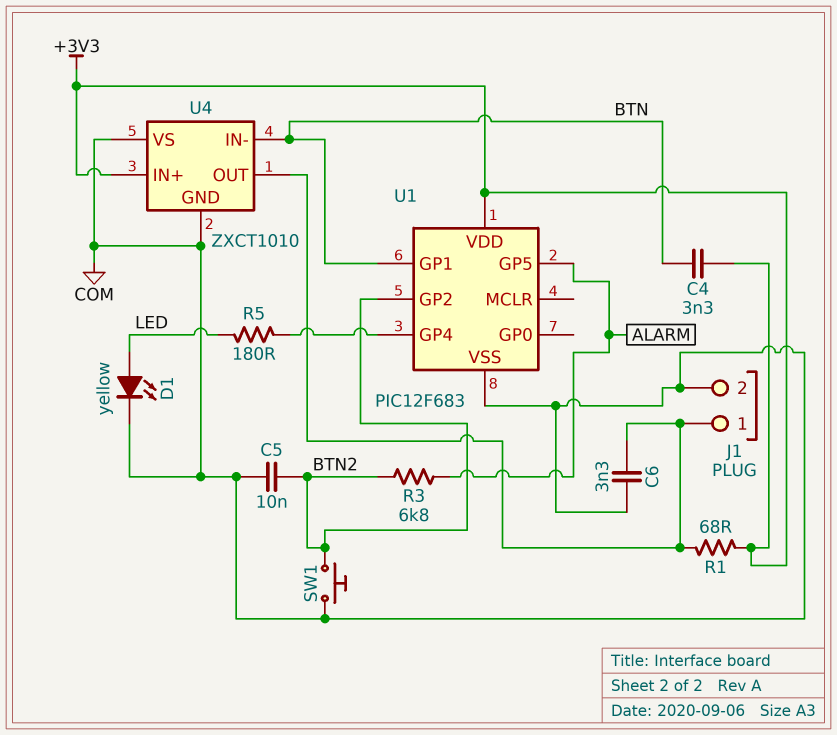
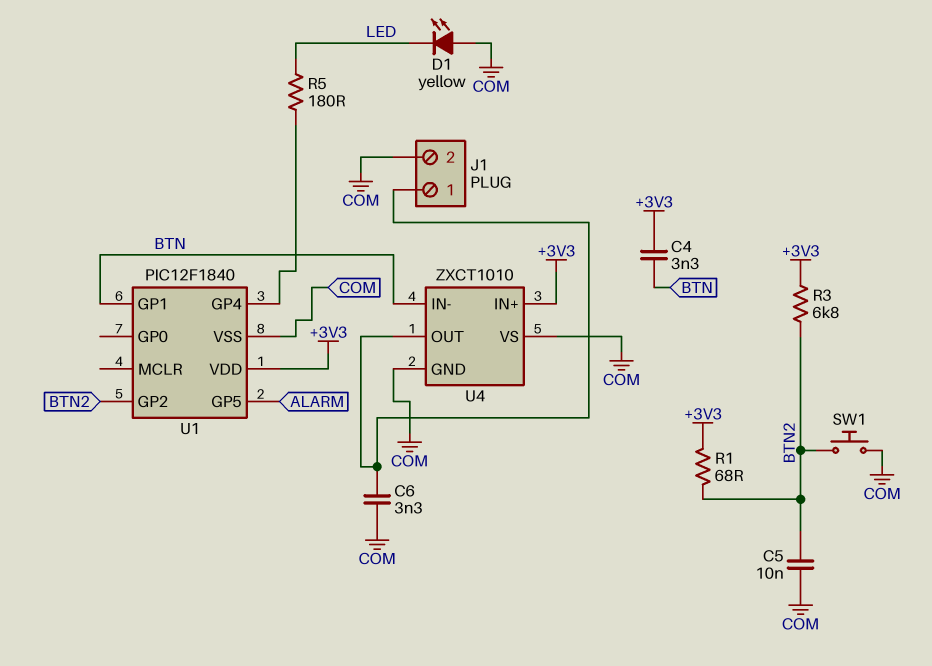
D1: LED yellow (A LED, K COM) -> LED yellow (A COM, K LED)
R1: 68 (+3V3, J1/1) -> 68 (+3V3, BTN2)
R3: 6.8k (ALARM, BTN2) -> 6.8k (+3V3, BTN2)
U1: PIC12F683 -> PIC12F1840

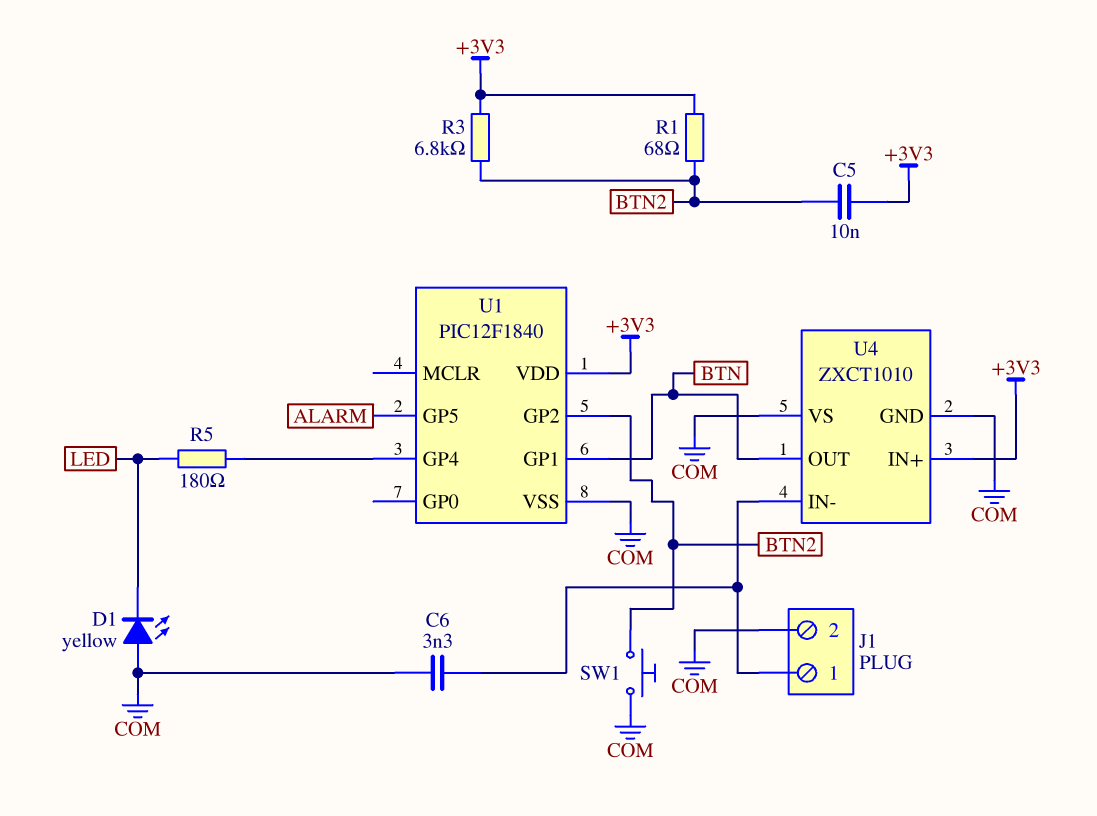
C4: 3.3nF (+3V3, BTN) -> none
C5: 10nF (BTN2, COM) -> 10nF (+3V3, BTN2)
U4 pin IN-: BTN -> J1/1
U4 pin OUT: J1/1 -> BTN

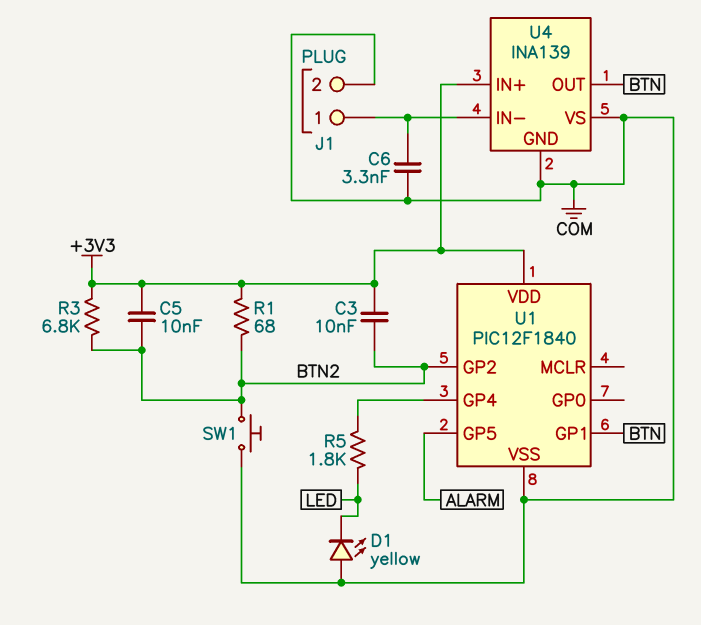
C3: none -> 10nF (+3V3, BTN2)
R5: 180 (LED, U1/GP4) -> 1.8k (LED, U1/GP4)
U4: ZXCT1010 -> INA139

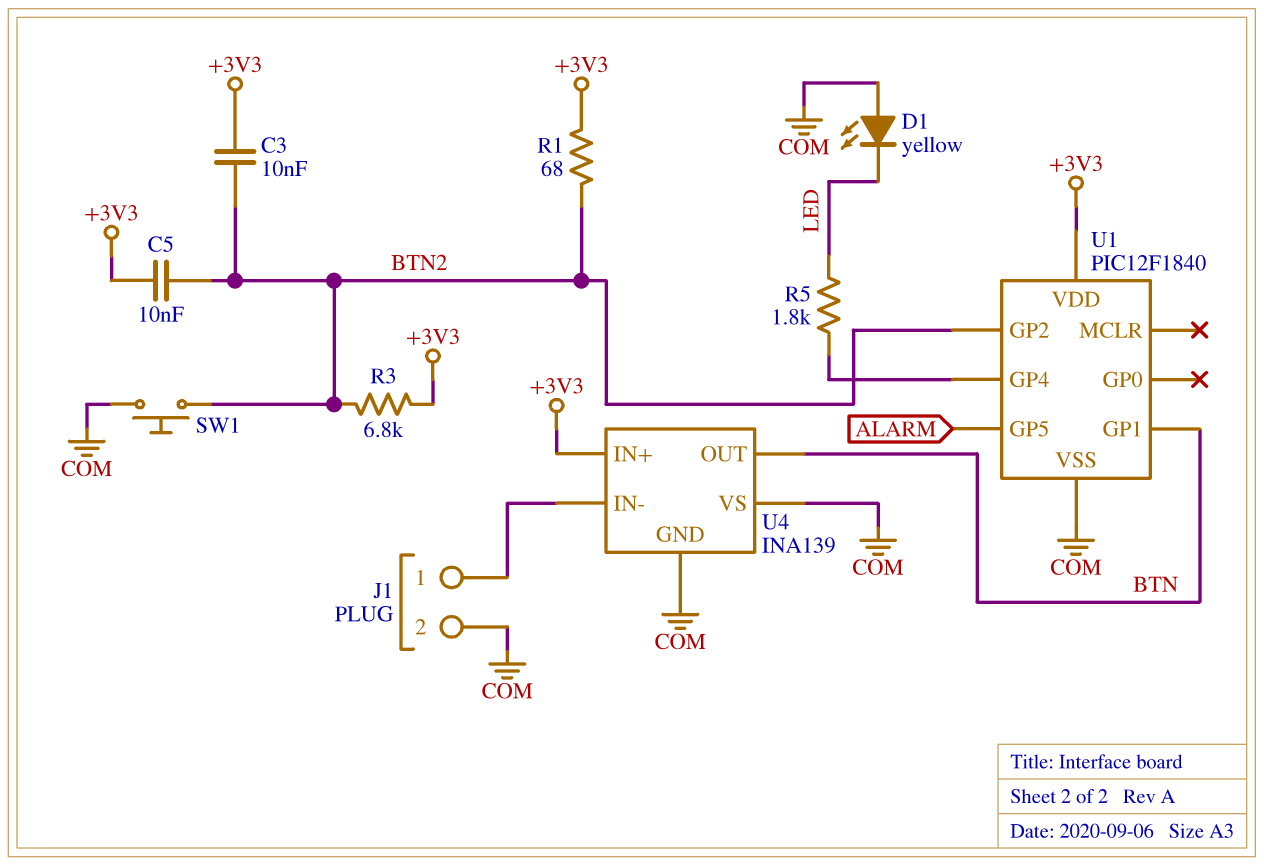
C6: 3.3nF (COM, J1/1) -> none

